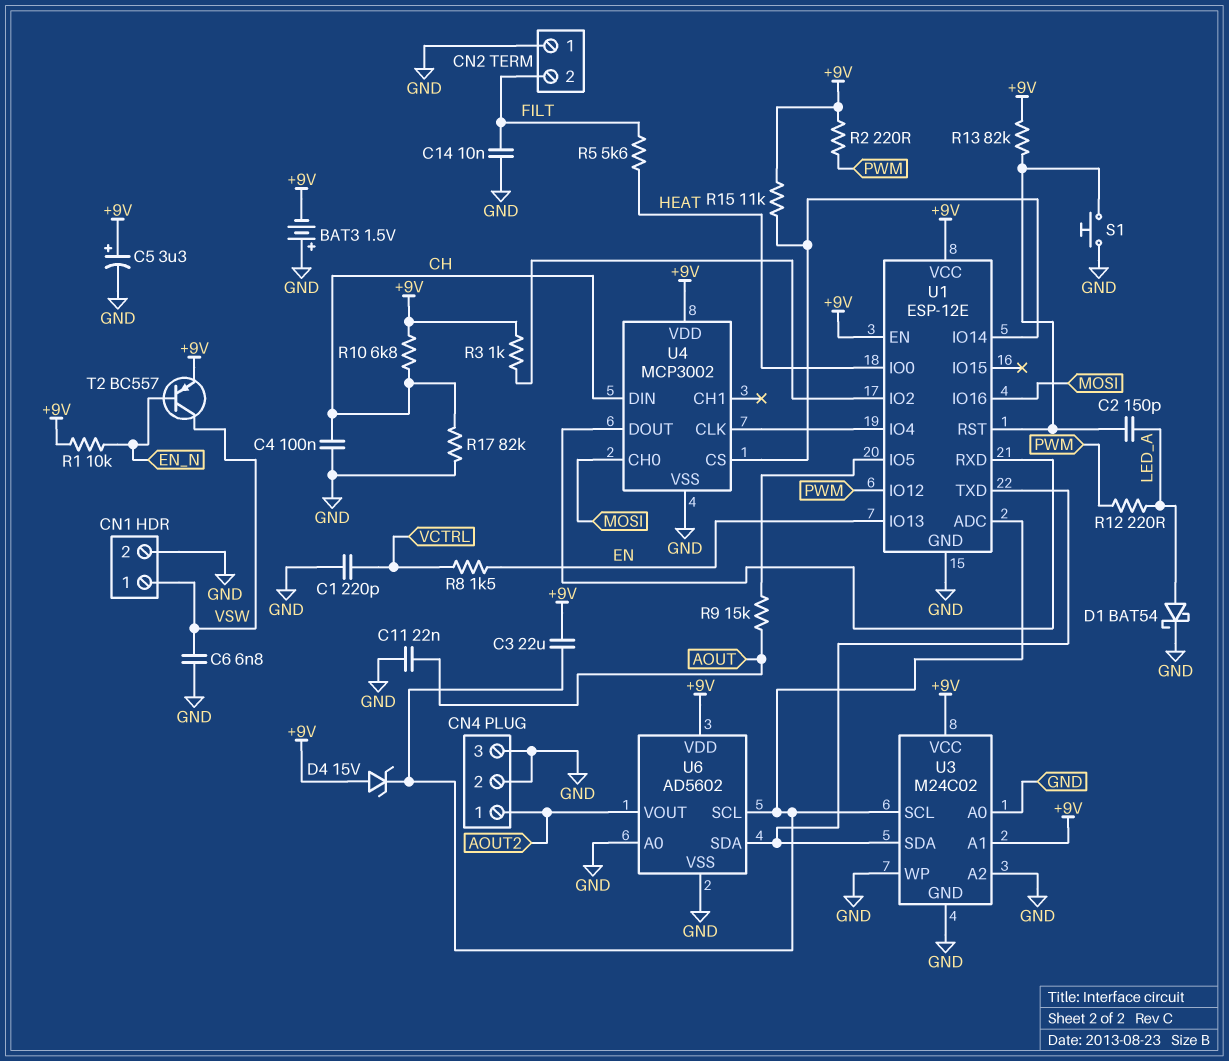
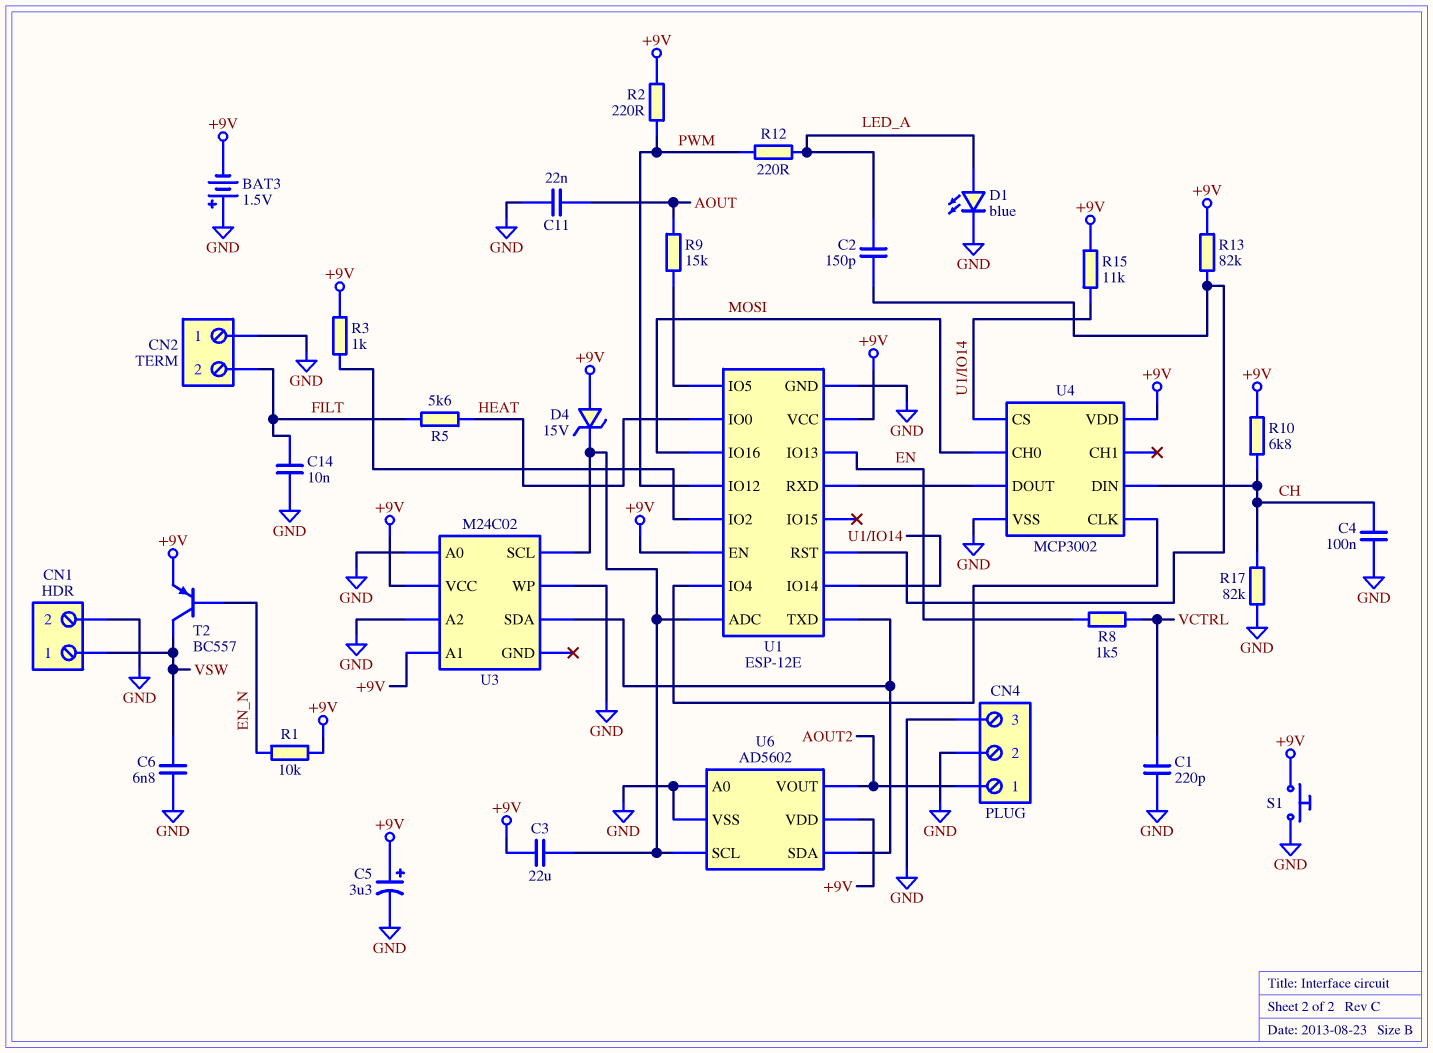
D1: schottky BAT54 (A LED_A, K GND) -> LED blue (A LED_A, K GND)
S1: button (GND, U1/RST) -> button (+9V, GND)
U3 pin GND: GND -> none

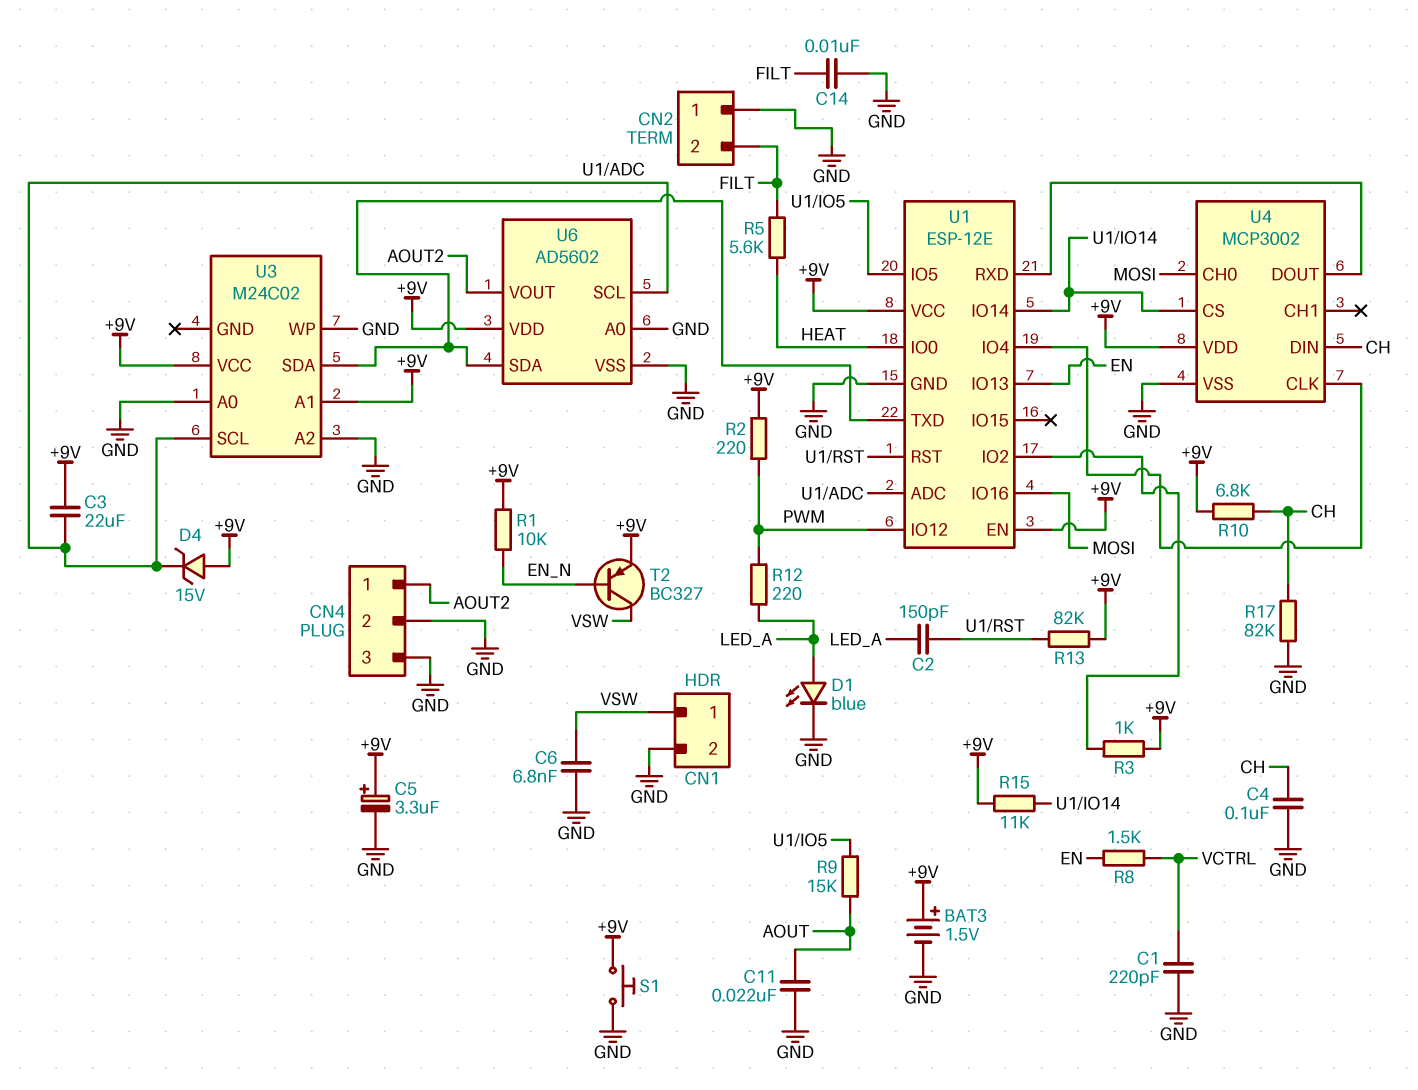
BAT3: 1.5V (plus GND, minus +9V) -> 1.5V (plus +9V, minus GND)
T2: PNP BC557 (B EN_N, C VSW, E +9V) -> PNP BC327 (B EN_N, C VSW, E +9V)

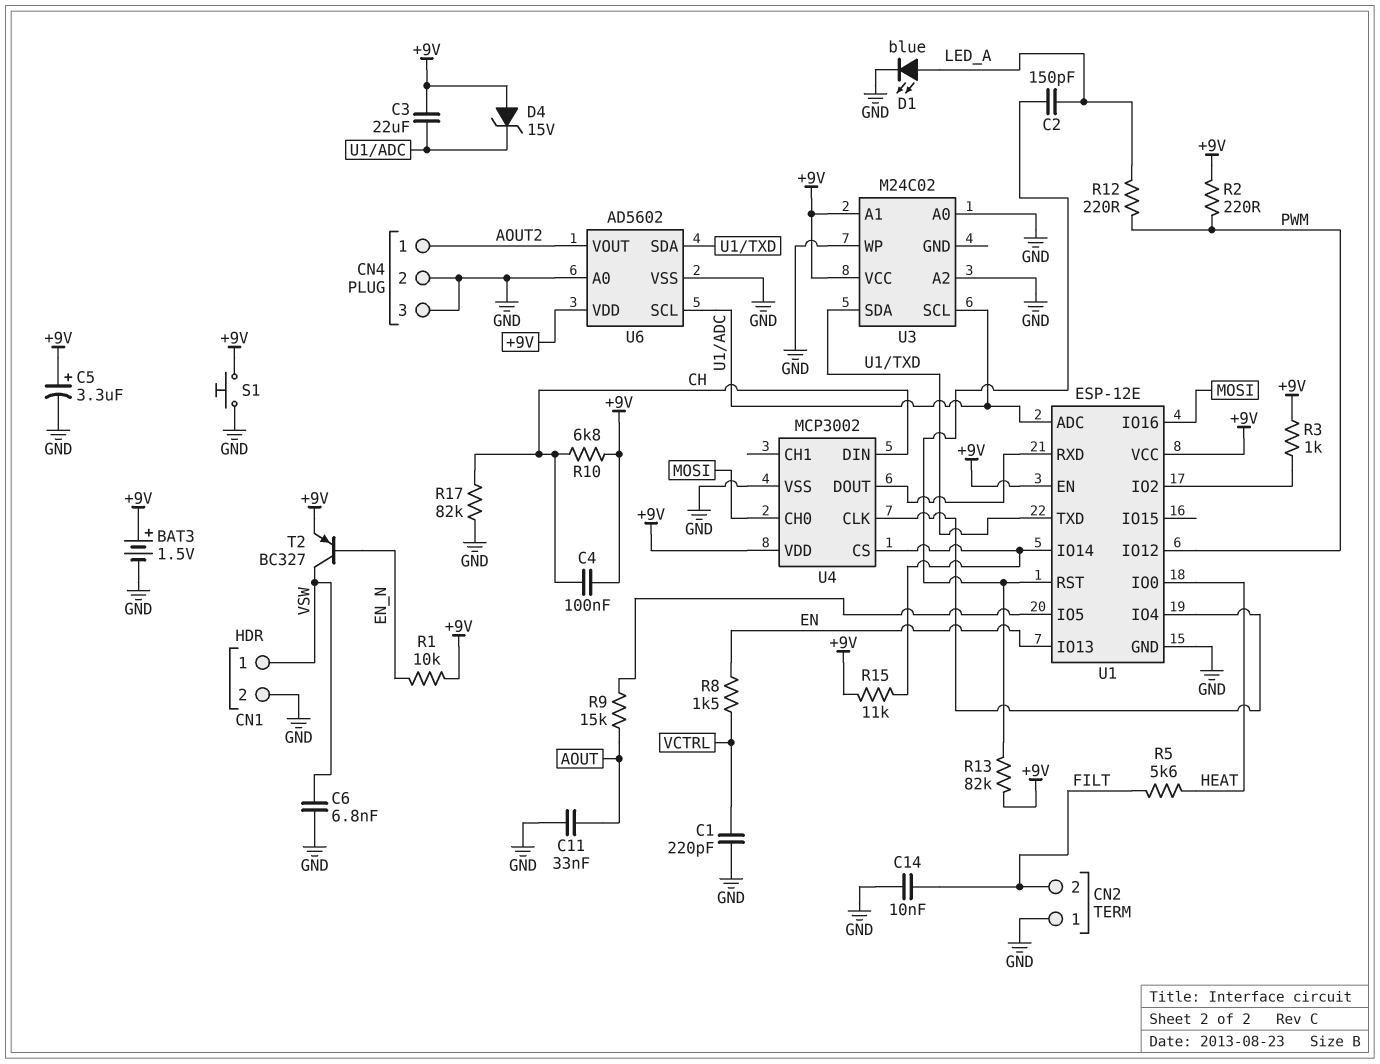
C4: 100nF (CH, GND) -> 100nF (+9V, CH)
C11: 22nF (AOUT, GND) -> 33nF (AOUT, GND)

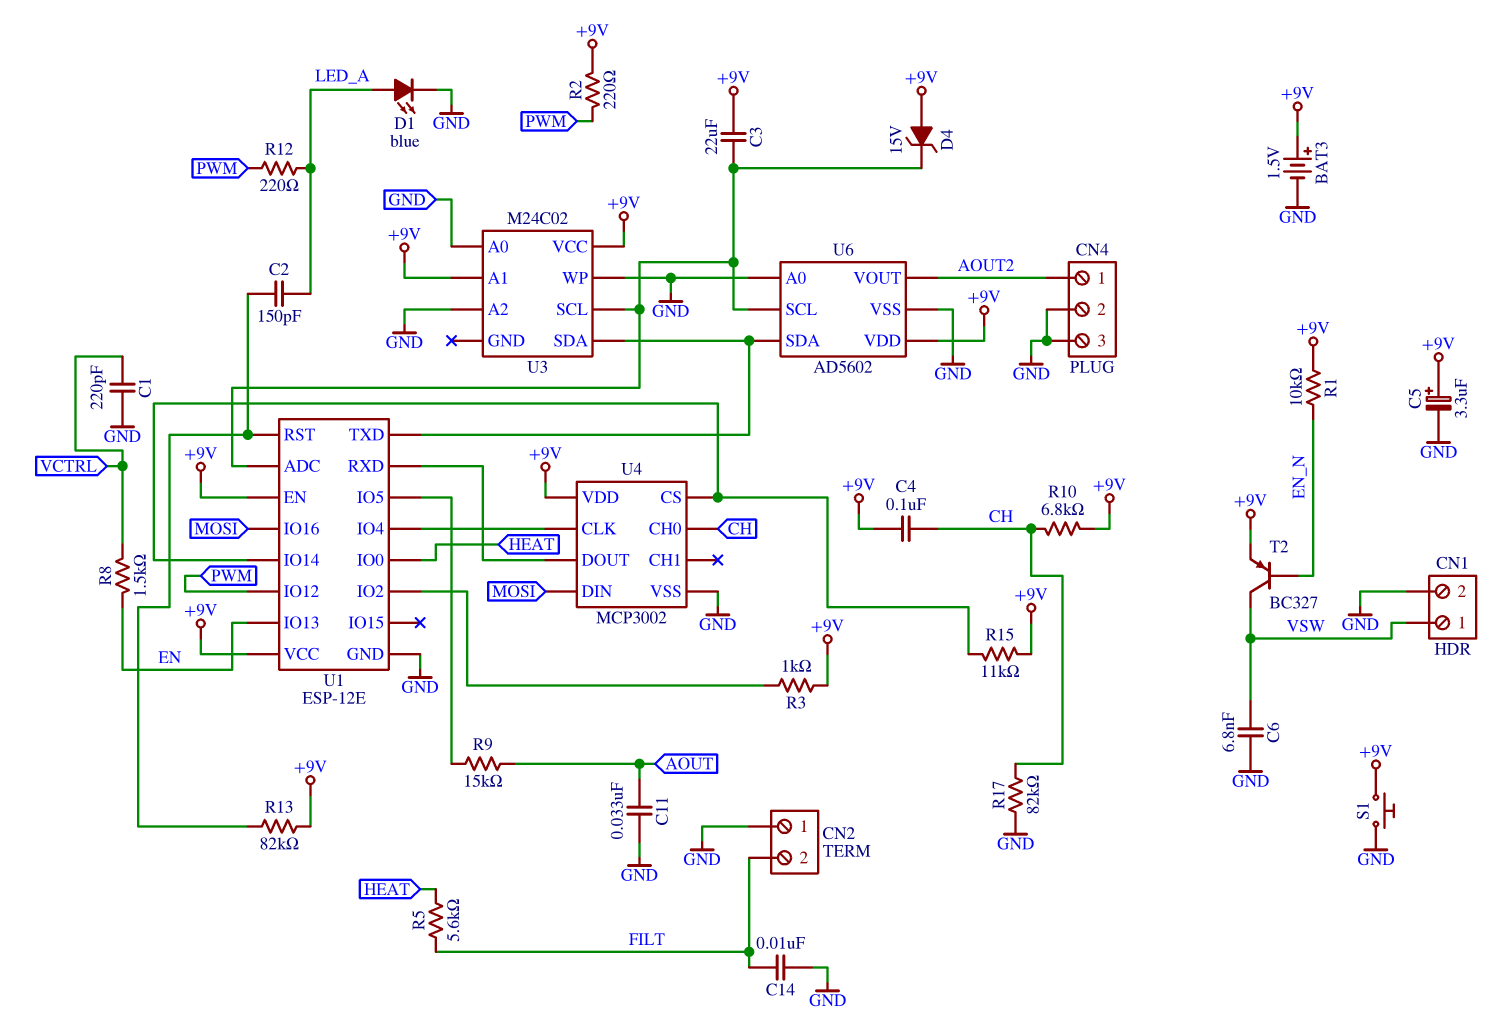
U4 pin CH0: MOSI -> CH
U4 pin DIN: CH -> MOSI

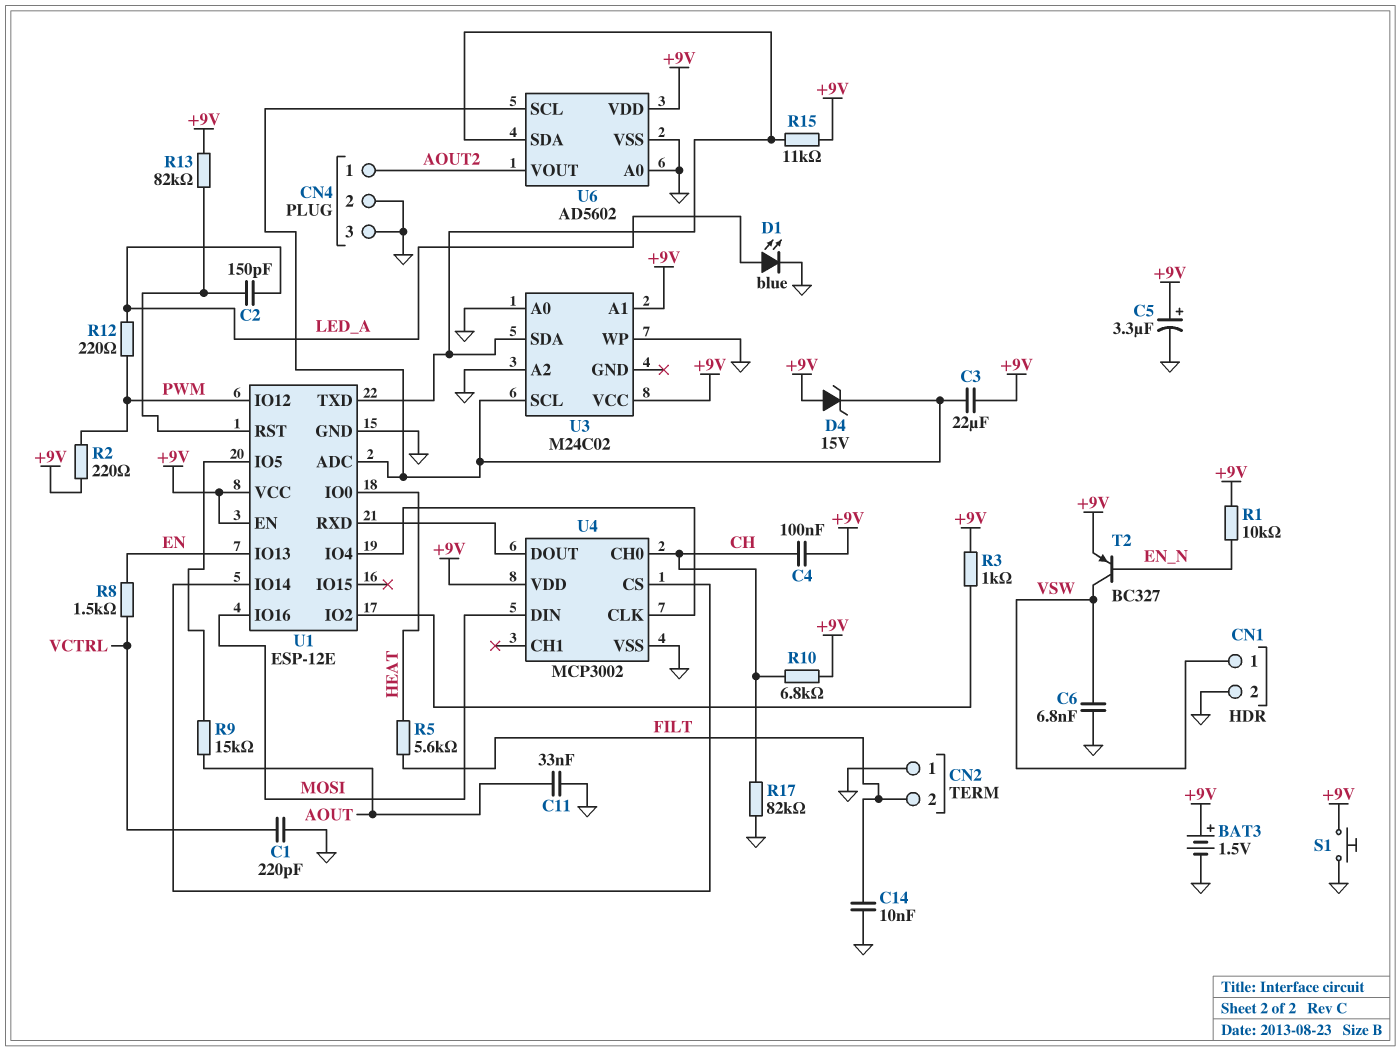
R15: 11k (+9V, U1/IO14) -> 11k (+9V, U1/TXD)

